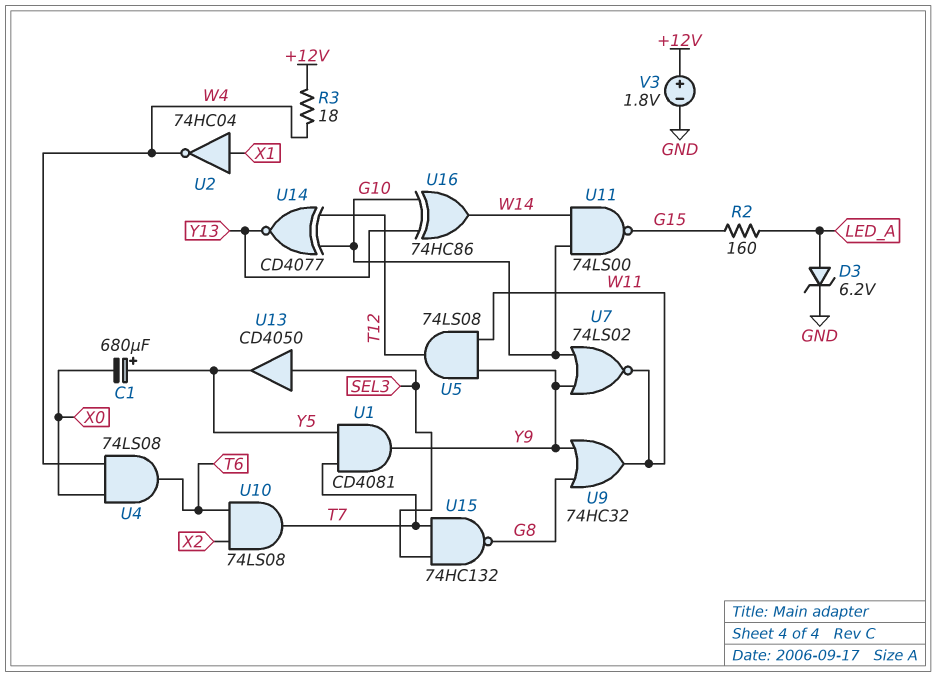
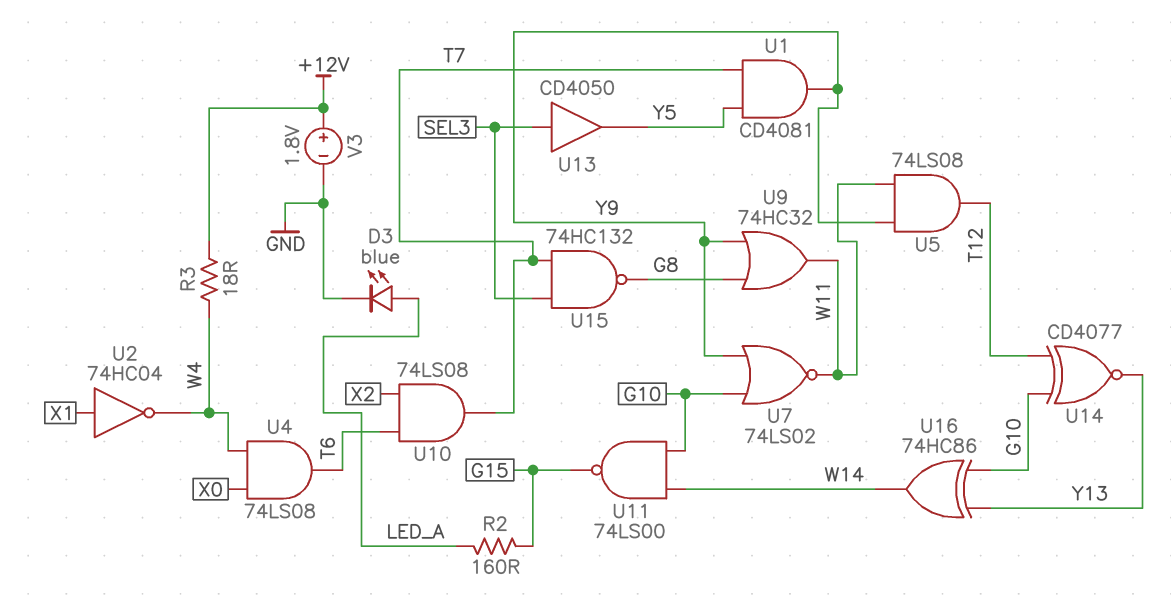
C1: 680uF (plus Y5, minus X0) -> none
D3: zener 6.2V (A LED_A, K GND) -> LED blue (A LED_A, K GND)

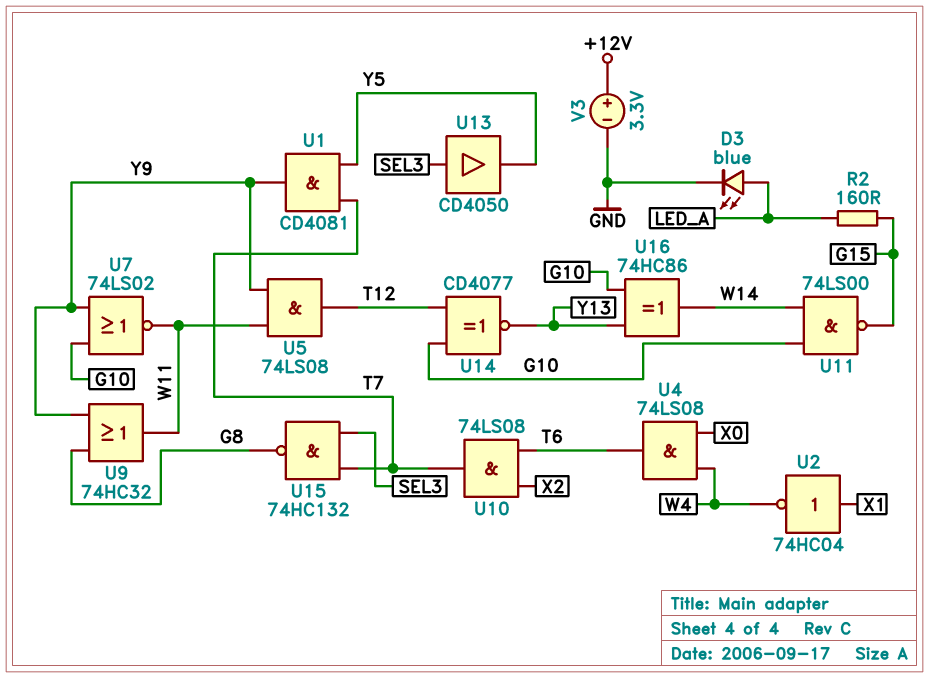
R3: 18 (+12V, W4) -> none
V3: 1.8V (plus +12V, minus GND) -> 3.3V (plus +12V, minus GND)

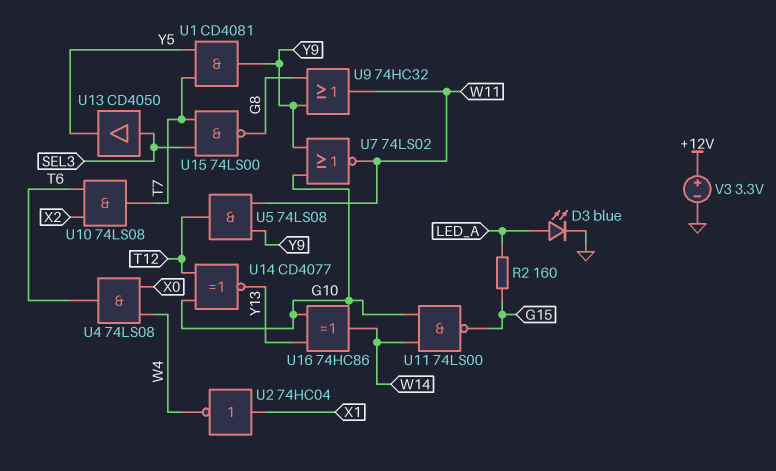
U15: NAND 74HC132 (in SEL3, in T7, out G8) -> NAND 74LS00 (in SEL3, in T7, out G8)

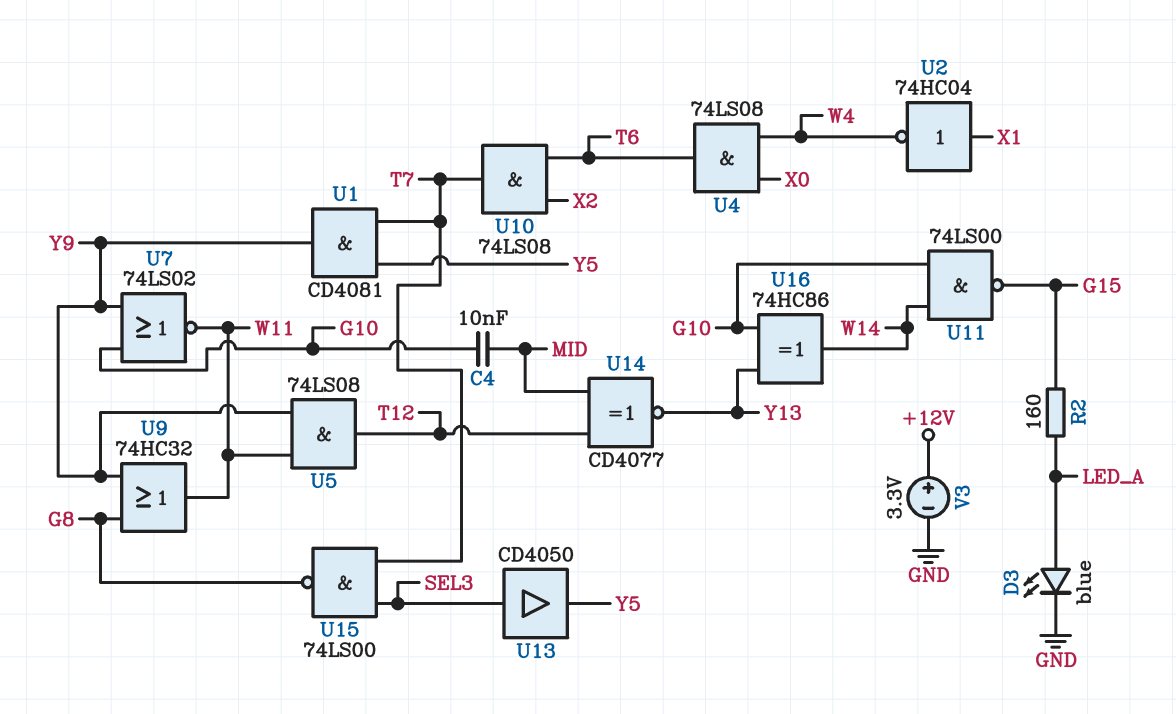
C4: none -> 10nF (G10, MID)
U14: XNOR CD4077 (in G10, in T12, out Y13) -> XNOR CD4077 (in MID, in T12, out Y13)

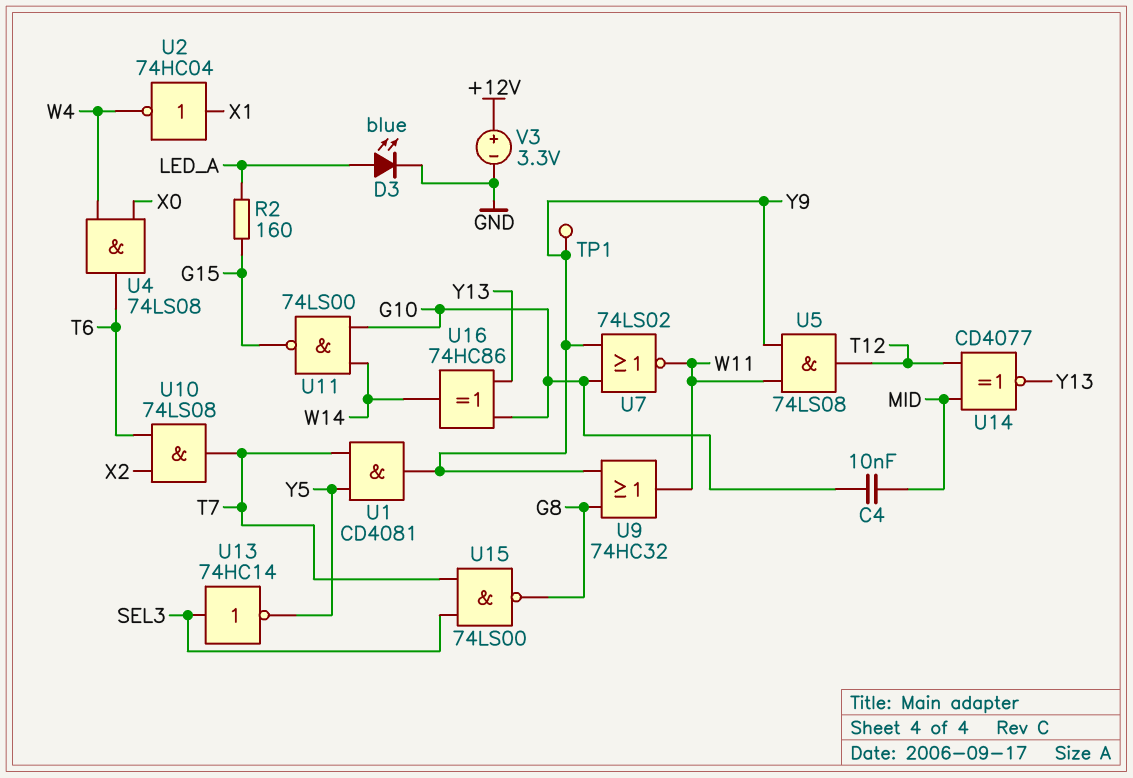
TP1: none -> test point (Y9)
U13: buffer CD4050 (in SEL3, out Y5) -> NOT 74HC14 (in SEL3, out Y5)

